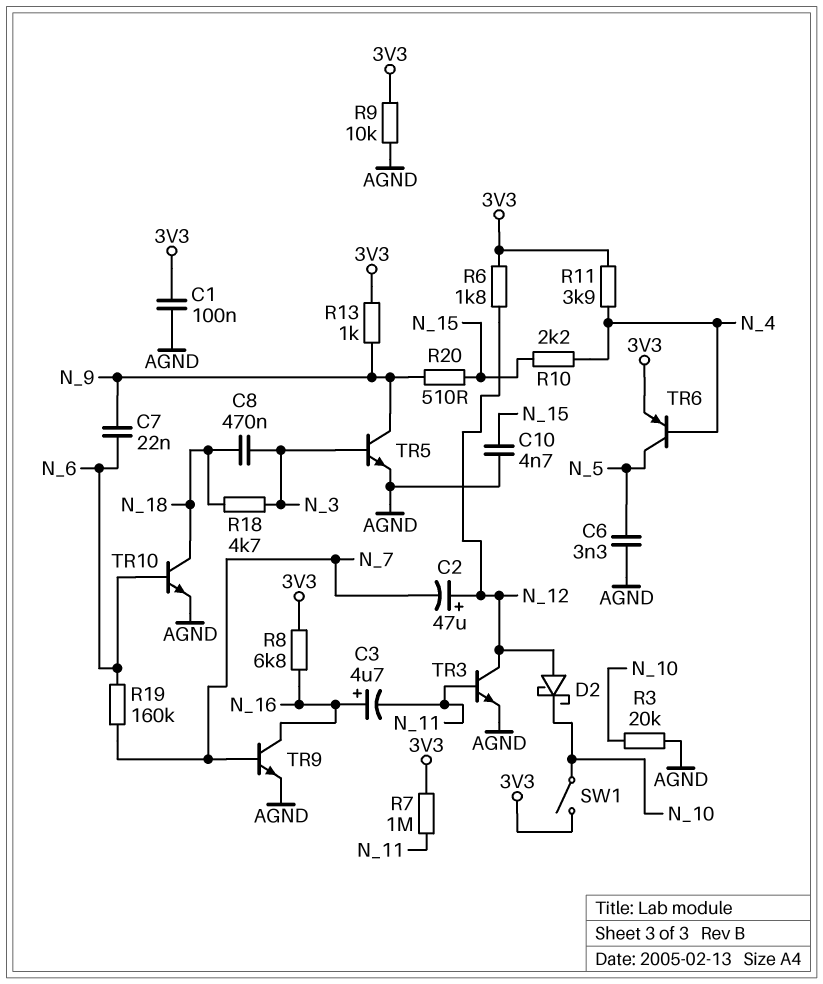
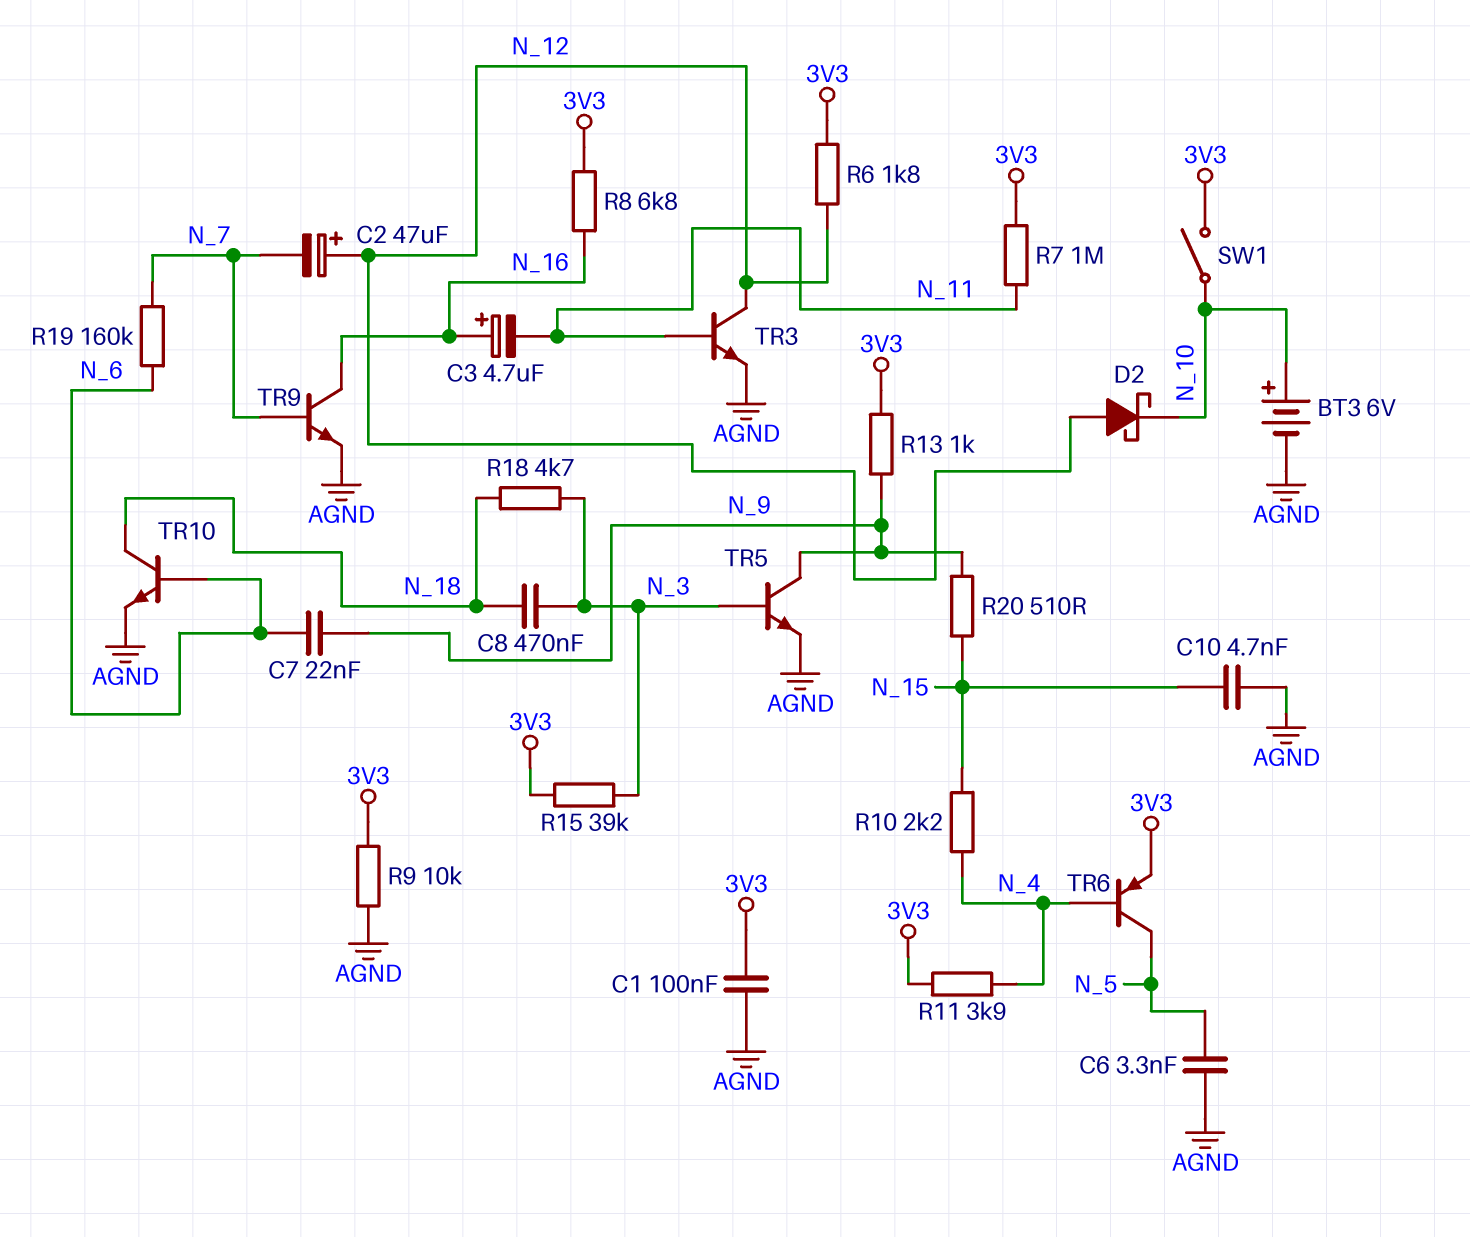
BT3: none -> 6V (plus N_10, minus AGND)
R3: 20k (AGND, N_10) -> none
R15: none -> 39k (3V3, N_3)

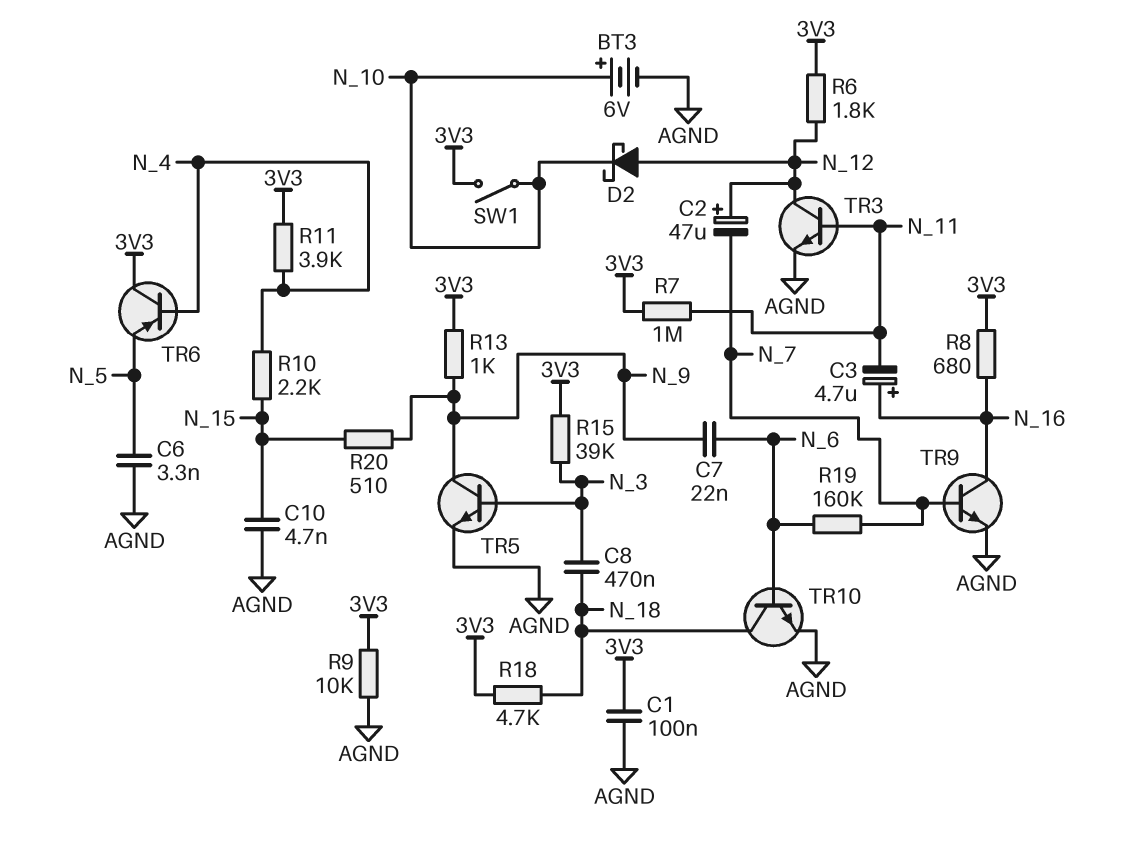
R8: 6.8k (3V3, N_16) -> 680 (3V3, N_16)
R18: 4.7k (N_3, N_18) -> 4.7k (3V3, N_18)
TR6: PNP (B N_4, C N_5, E 3V3) -> PNP (B N_4, C 3V3, E N_5)

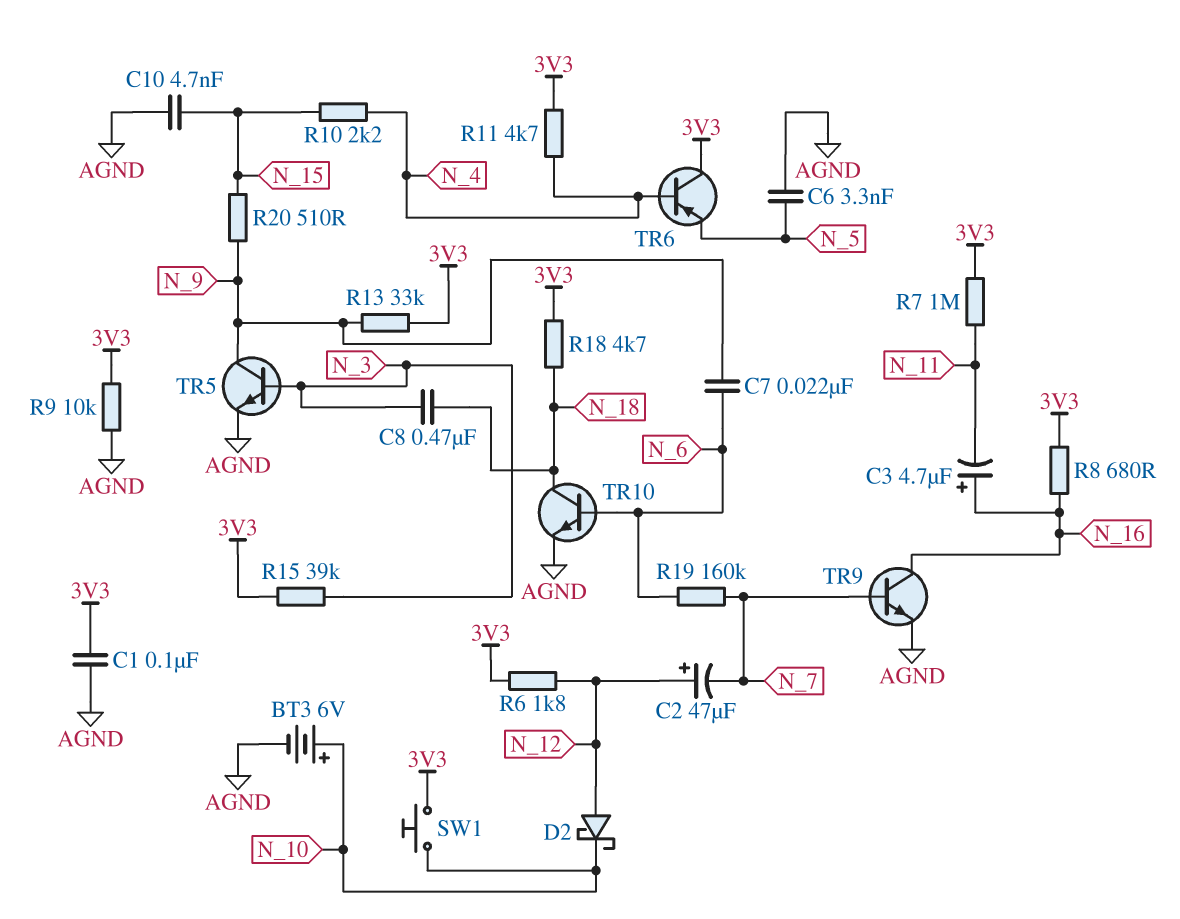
R11: 3.9k (3V3, N_4) -> 4.7k (3V3, N_4)
R13: 1k (3V3, N_9) -> 33k (3V3, N_9)
SW1: switch (3V3, N_10) -> button (3V3, N_10)
TR3: NPN (B N_11, C N_12, E AGND) -> none

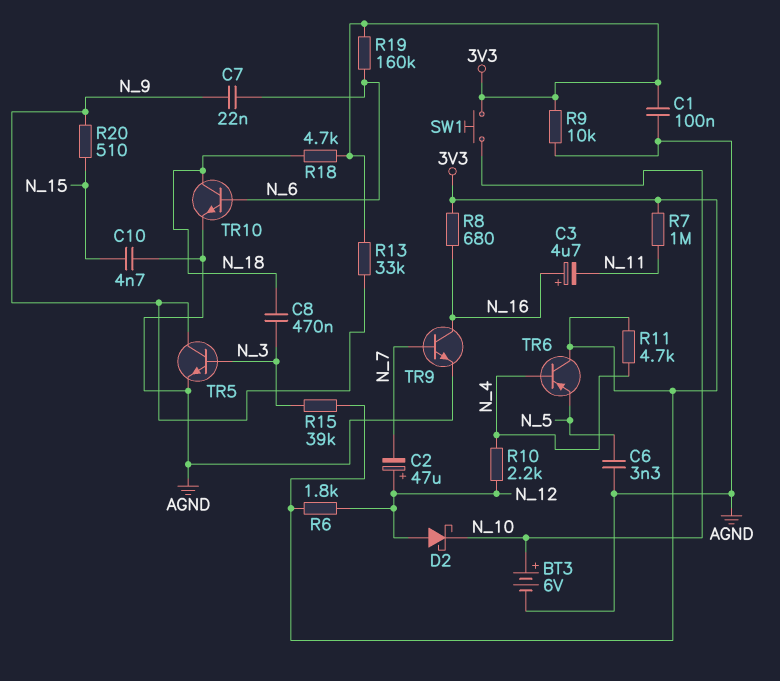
R10: 2.2k (N_4, N_15) -> 2.2k (N_4, N_12)
R19: 160k (N_6, N_7) -> 160k (3V3, N_6)

